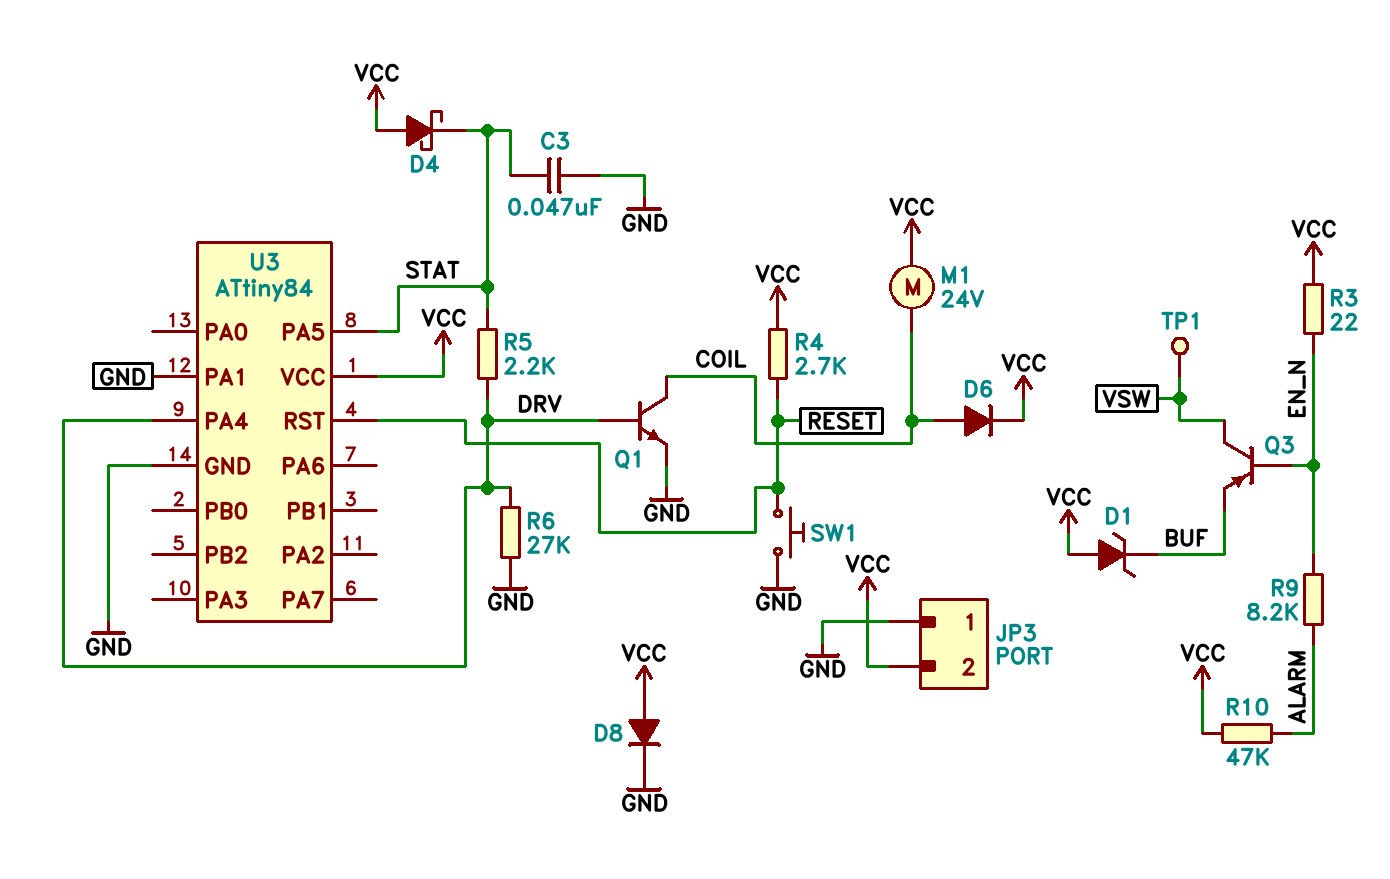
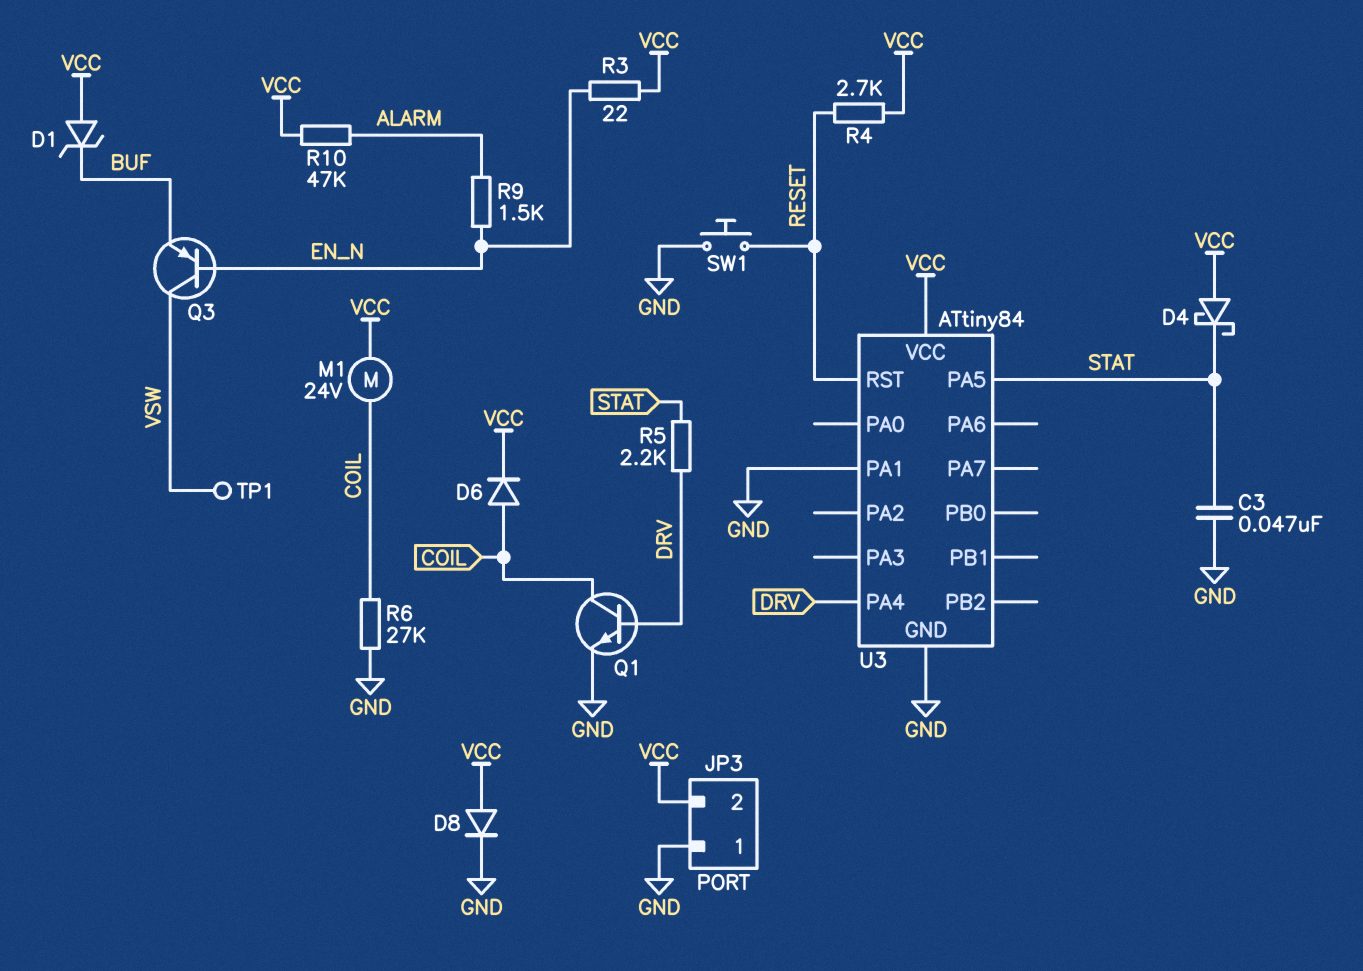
R6: 27k (DRV, GND) -> 27k (COIL, GND)
R9: 8.2k (ALARM, EN_N) -> 1.5k (ALARM, EN_N)

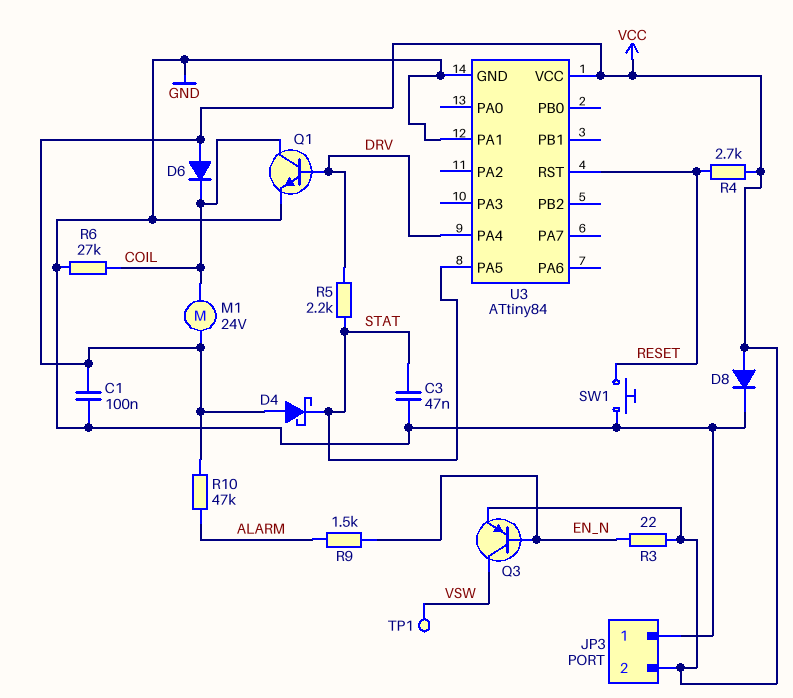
C1: none -> 100nF (GND, VCC)
D1: zener (A VCC, K BUF) -> none
D6: diode (A COIL, K VCC) -> diode (A VCC, K COIL)
Q3: PNP (B EN_N, C VSW, E BUF) -> PNP (B EN_N, C VSW, E VCC)

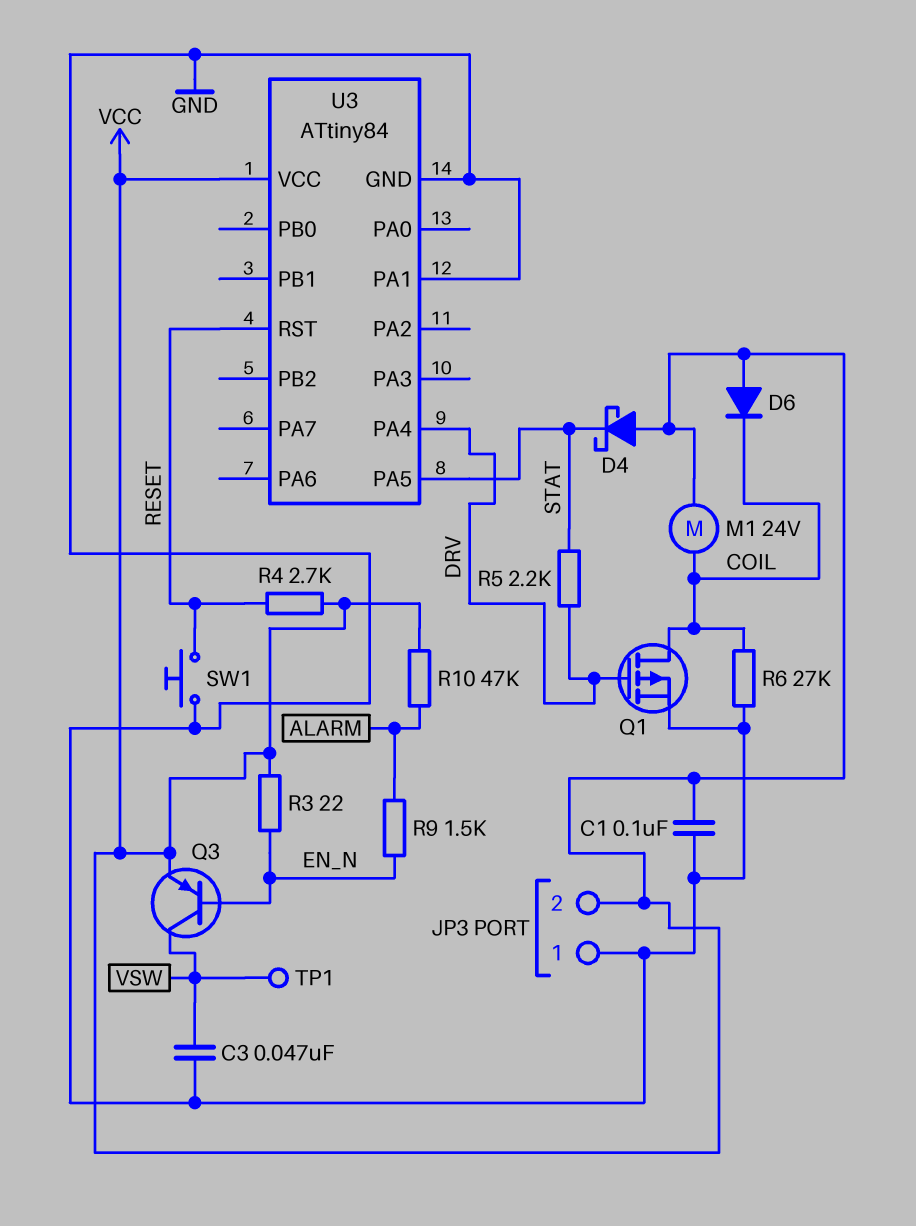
C3: 47nF (GND, STAT) -> 47nF (GND, VSW)
D8: diode (A VCC, K GND) -> none
Q1: NPN (B DRV, C COIL, E GND) -> PMOS (G DRV, D COIL, S GND)

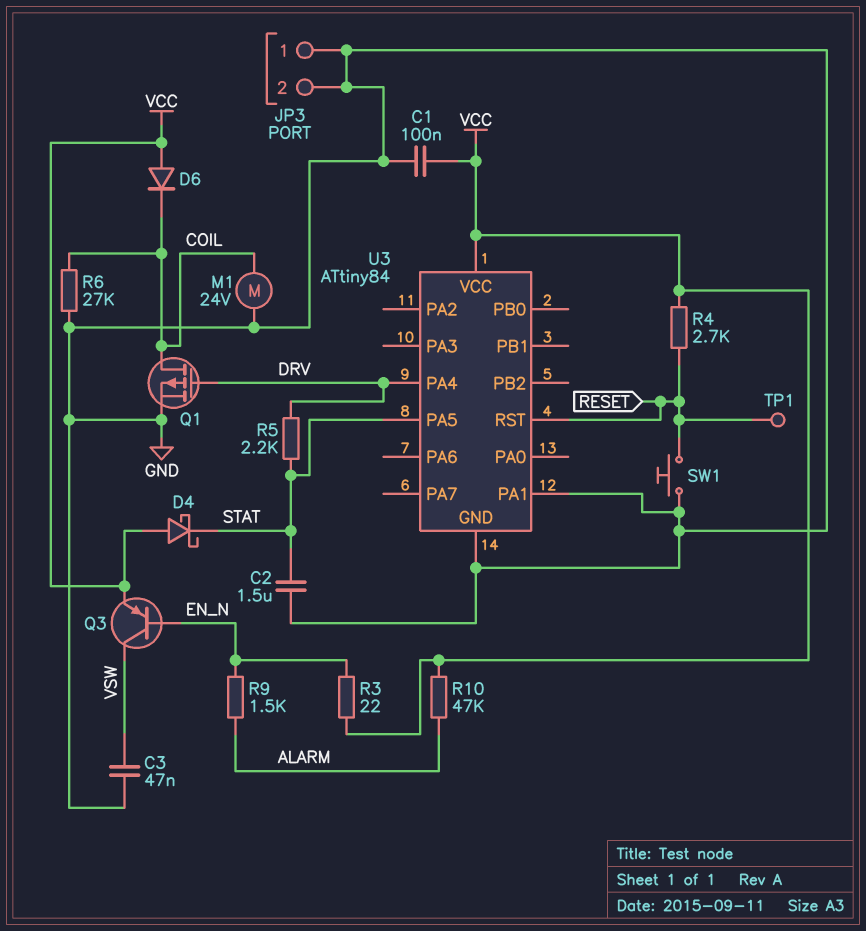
C2: none -> 1.5uF (GND, STAT)
JP3 pin 2: VCC -> GND
M1: motor 24V (COIL, VCC) -> motor 24V (COIL, GND)
TP1: test point (VSW) -> test point (RESET)

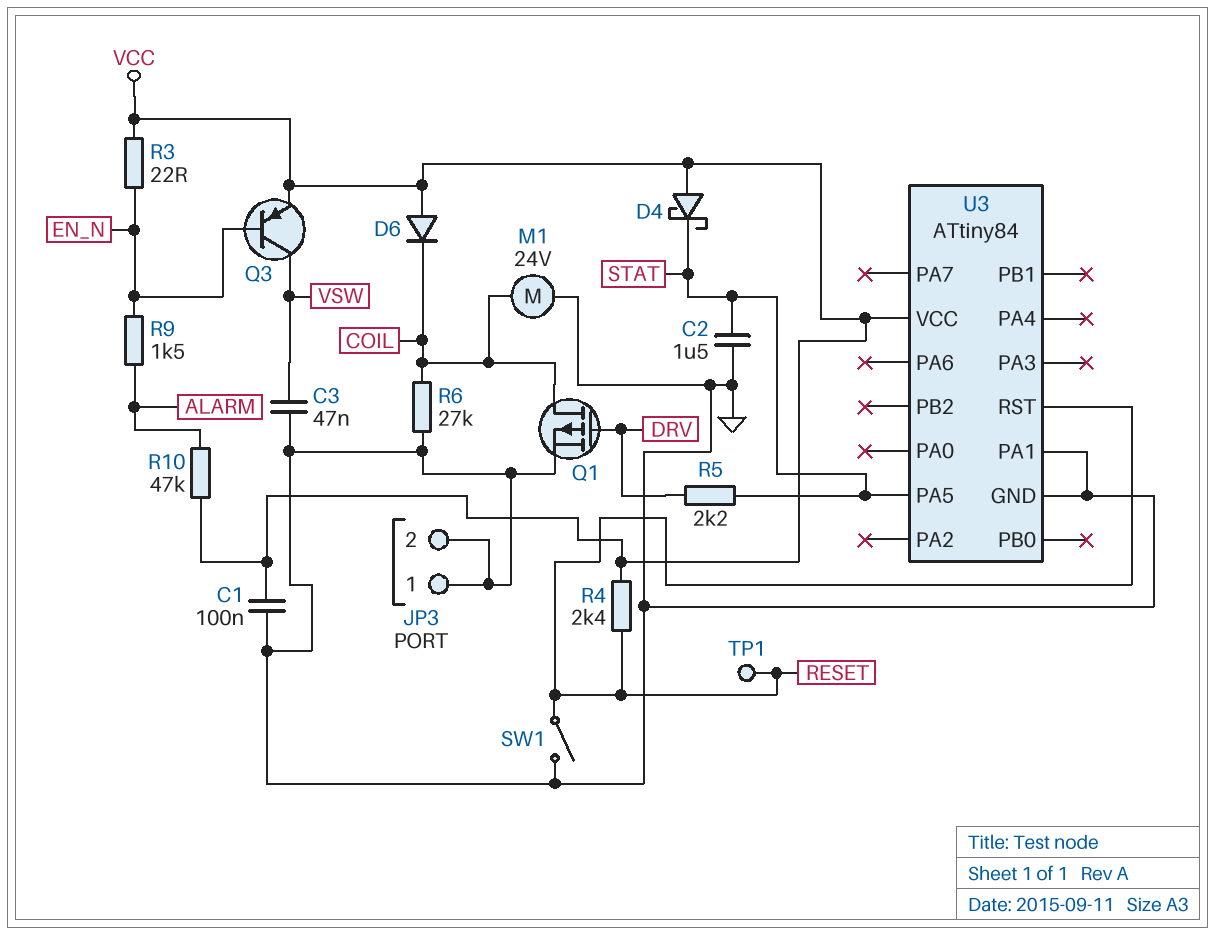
R4: 2.7k (RESET, VCC) -> 2.4k (RESET, VCC)
SW1: button (GND, RESET) -> switch (GND, RESET)
U3 pin PA4: DRV -> none

